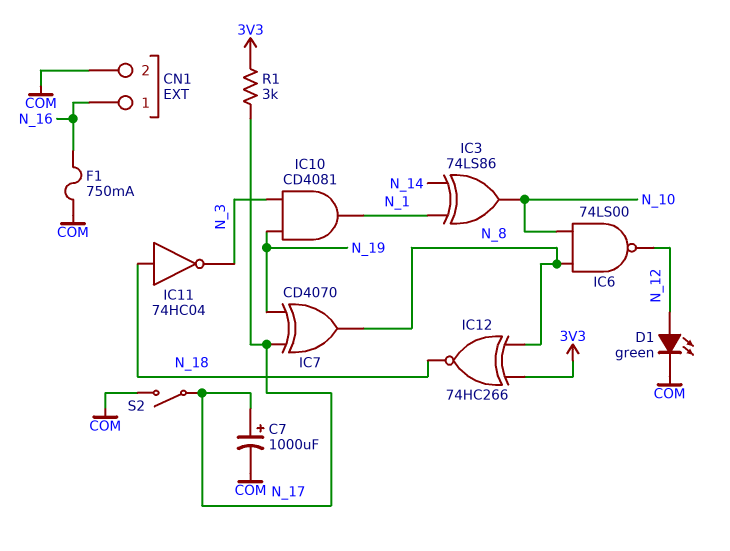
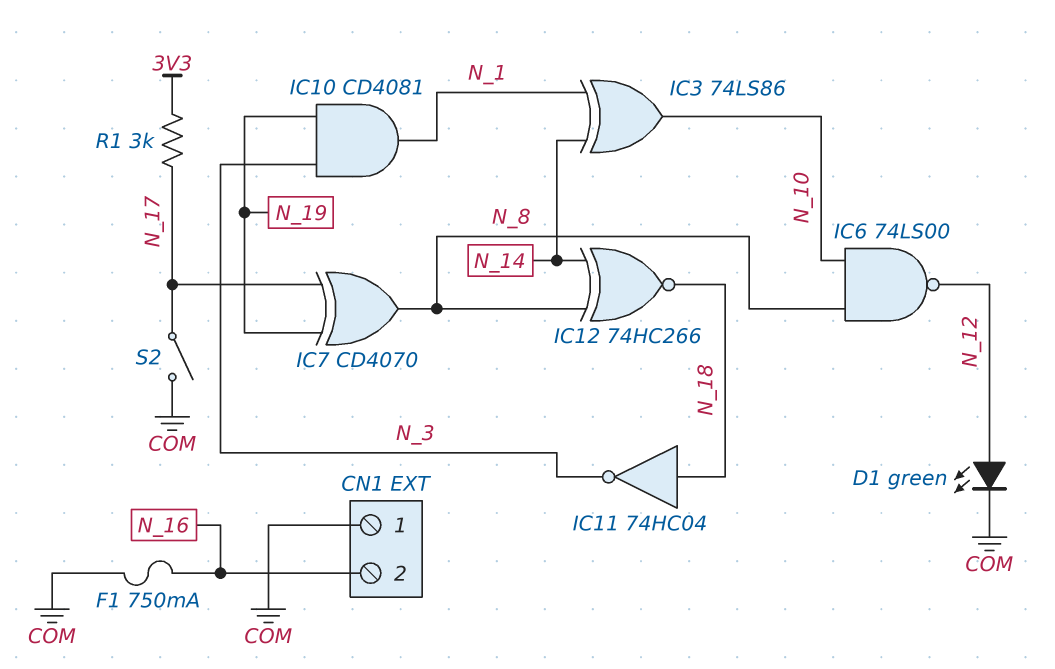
C7: 1000uF (plus N_17, minus COM) -> none
CN1 pin 1: N_16 -> COM
CN1 pin 2: COM -> N_16
IC12: XNOR 74HC266 (in 3V3, in N_8, out N_18) -> XNOR 74HC266 (in N_8, in N_14, out N_18)

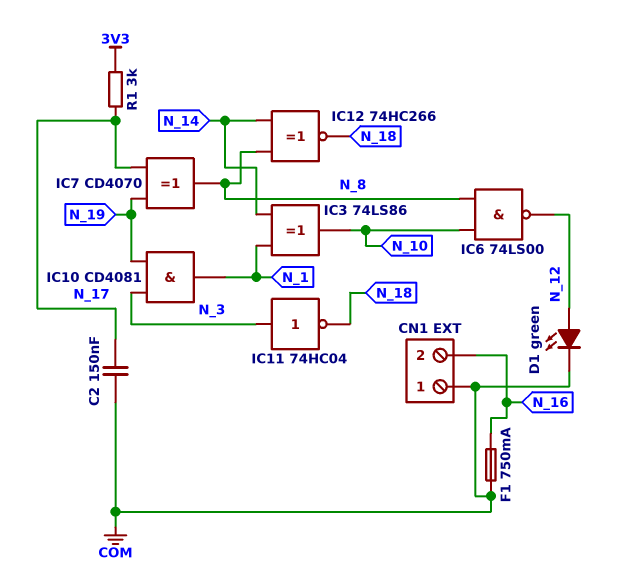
C2: none -> 150nF (COM, N_17)
IC11: NOT 74HC04 (in N_18, out N_3) -> NOT 74HC04 (in N_3, out N_18)
S2: switch (COM, N_17) -> none

